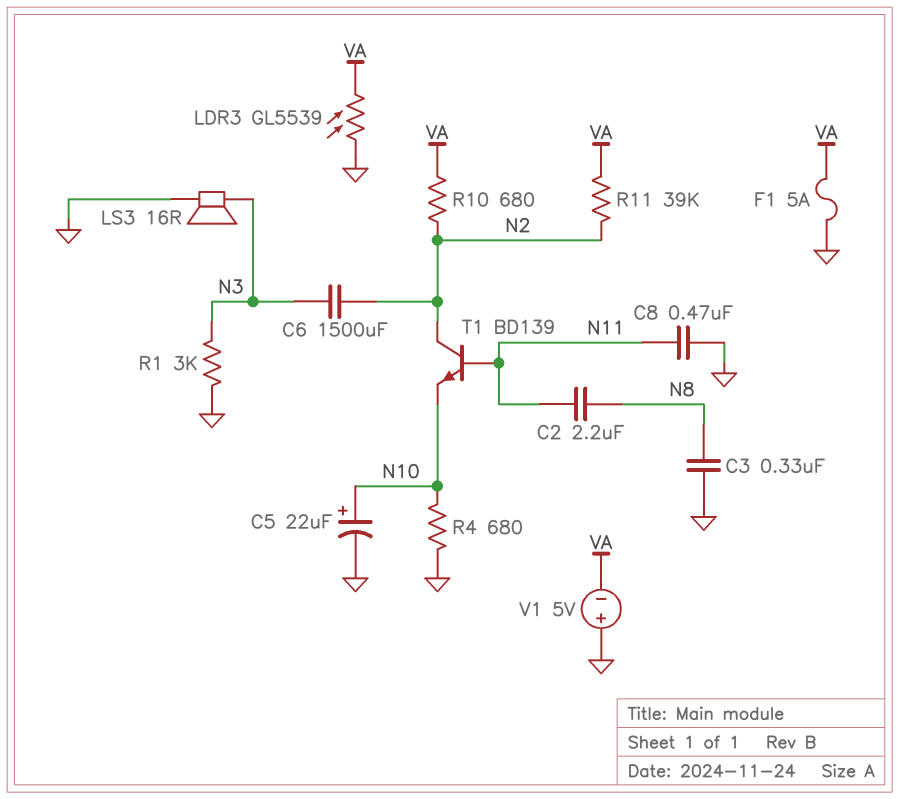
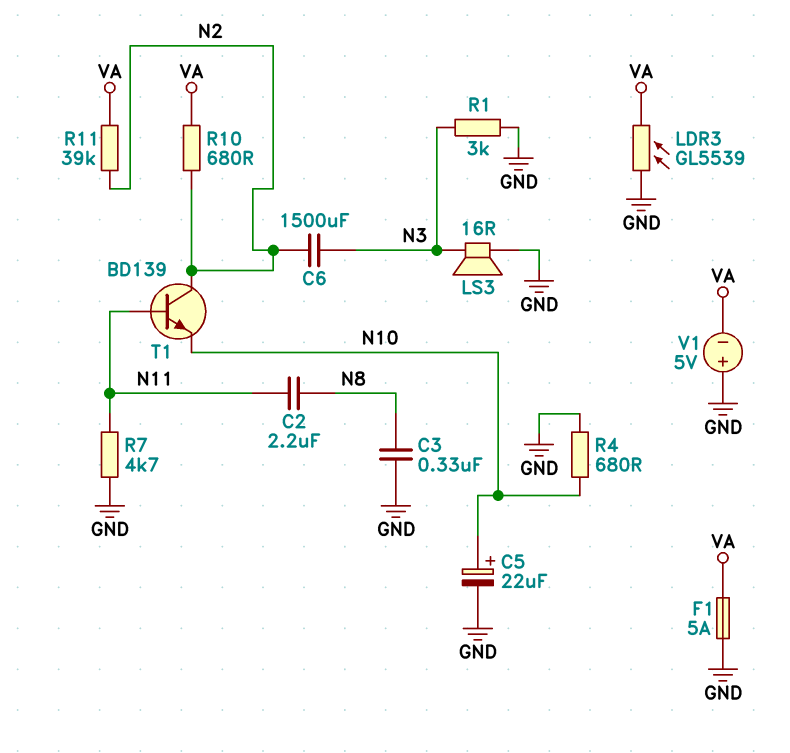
C8: 470nF (GND, N11) -> none
R7: none -> 4.7k (GND, N11)

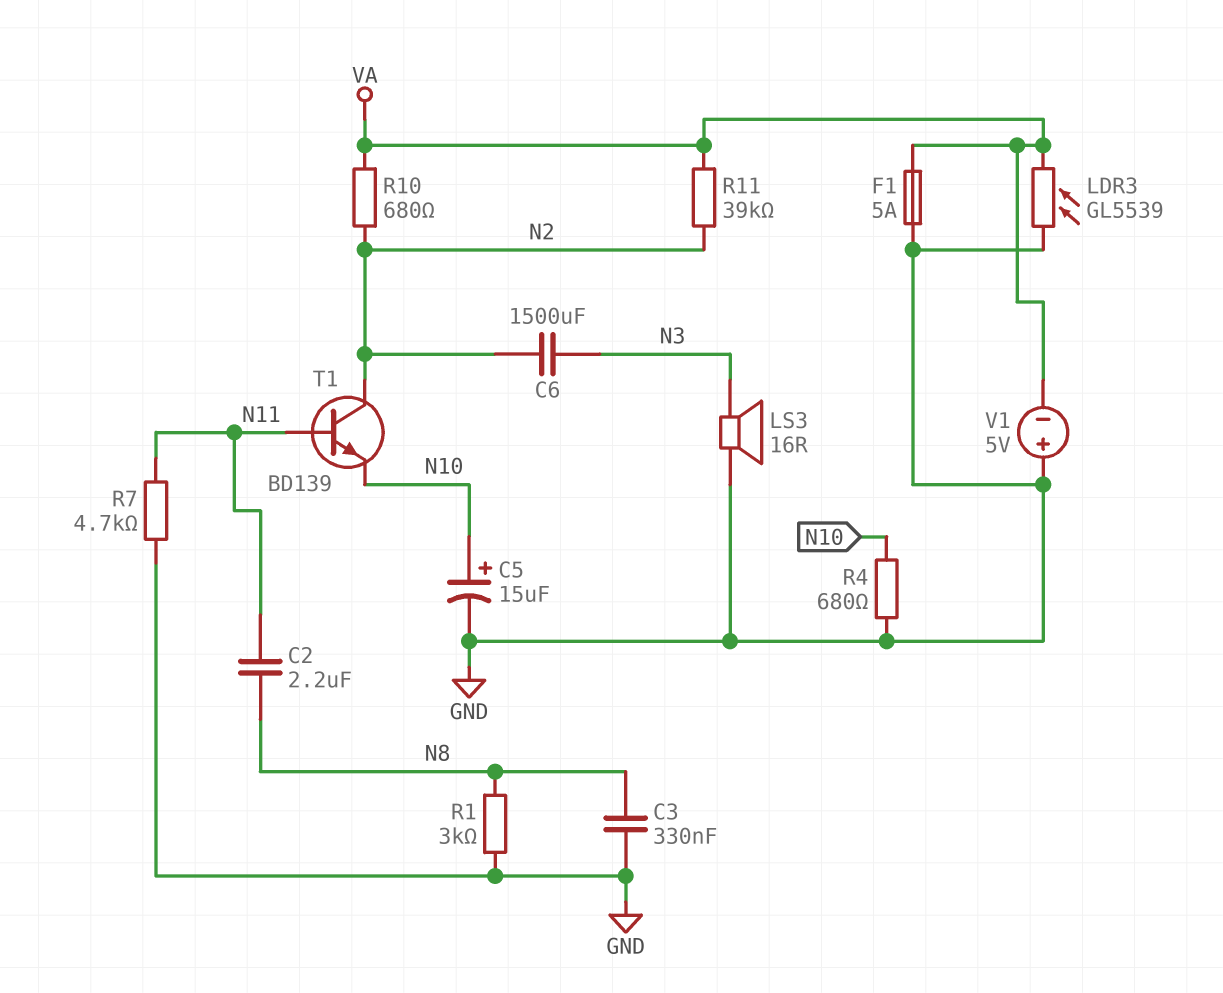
C5: 22uF (plus N10, minus GND) -> 15uF (plus N10, minus GND)
R1: 3k (GND, N3) -> 3k (GND, N8)

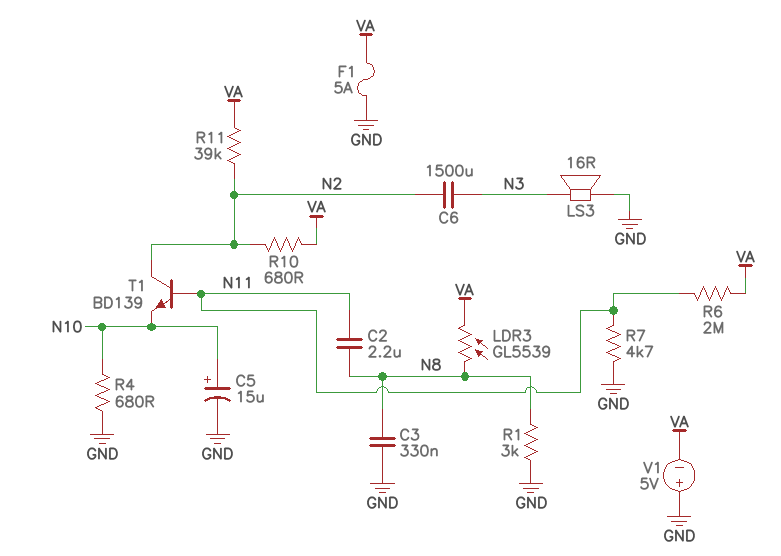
LDR3: GL5539 (GND, VA) -> GL5539 (N8, VA)
R6: none -> 2M (N11, VA)

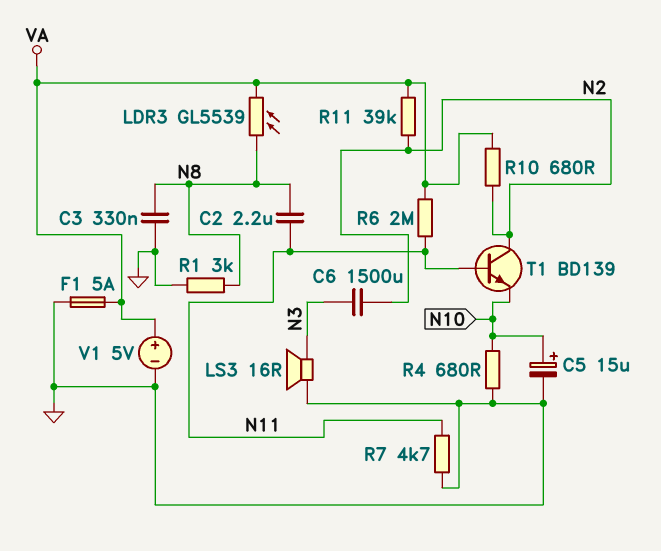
V1: 5V (plus GND, minus VA) -> 5V (plus VA, minus GND)

